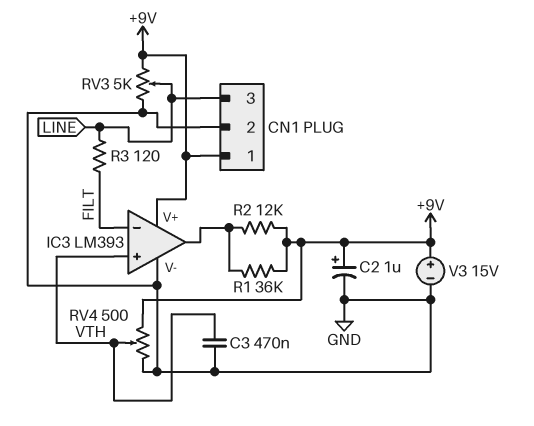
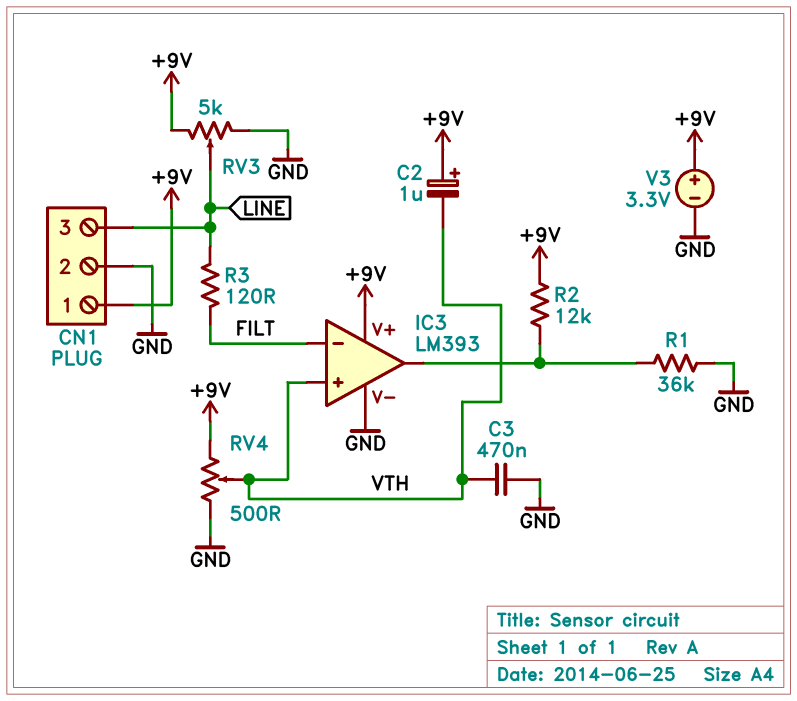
C2: 1uF (plus +9V, minus GND) -> 1uF (plus +9V, minus VTH)
R1: 36k (+9V, IC3/out) -> 36k (GND, IC3/out)
V3: 15V (plus +9V, minus GND) -> 3.3V (plus +9V, minus GND)

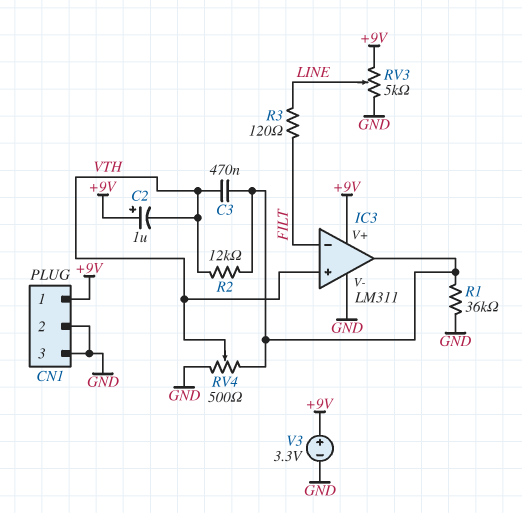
C3: 470nF (GND, VTH) -> 470nF (IC3/out, VTH)
CN1 pin 3: LINE -> GND
IC3: LM393 -> LM311
R2: 12k (+9V, IC3/out) -> 12k (IC3/out, VTH)
RV4: 500 (+9V, GND, wiper VTH) -> 500 (GND, IC3/out, wiper VTH)

